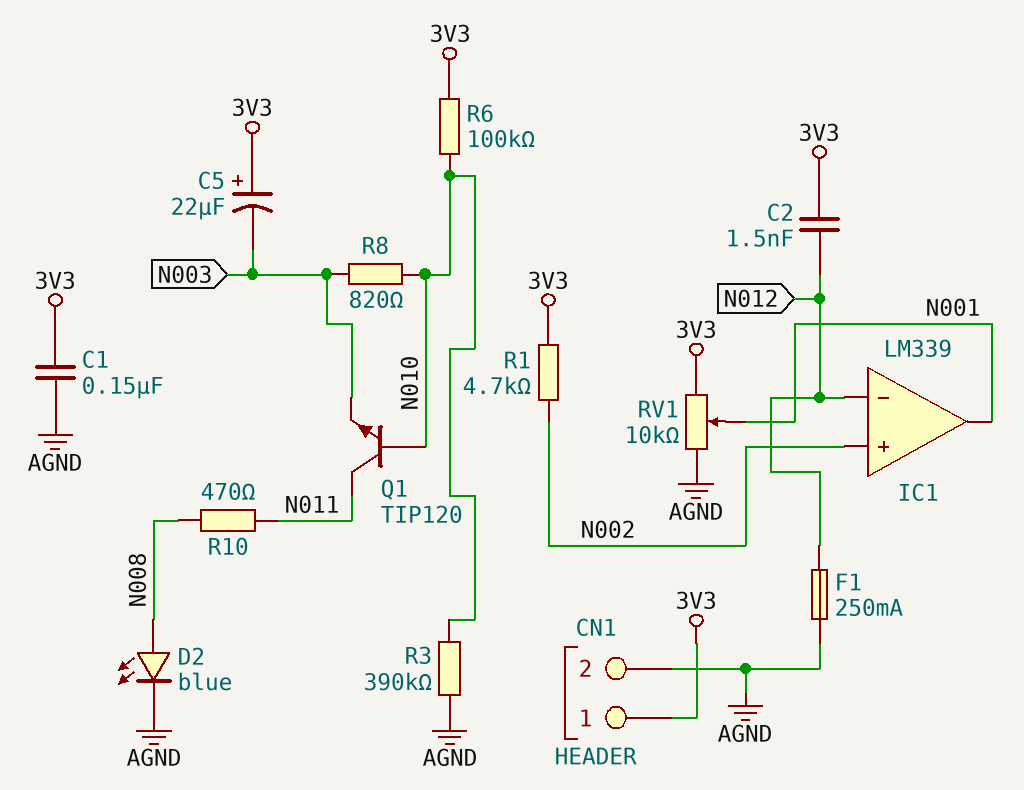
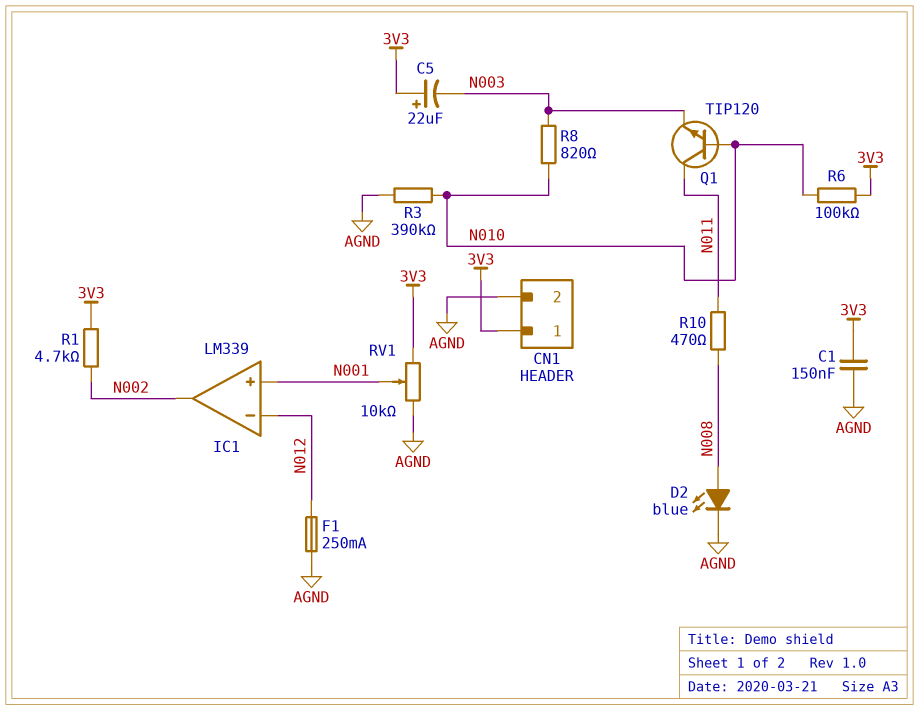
C2: 1.5nF (3V3, N012) -> none
IC1 pin in+: N002 -> N001
IC1 pin out: N001 -> N002

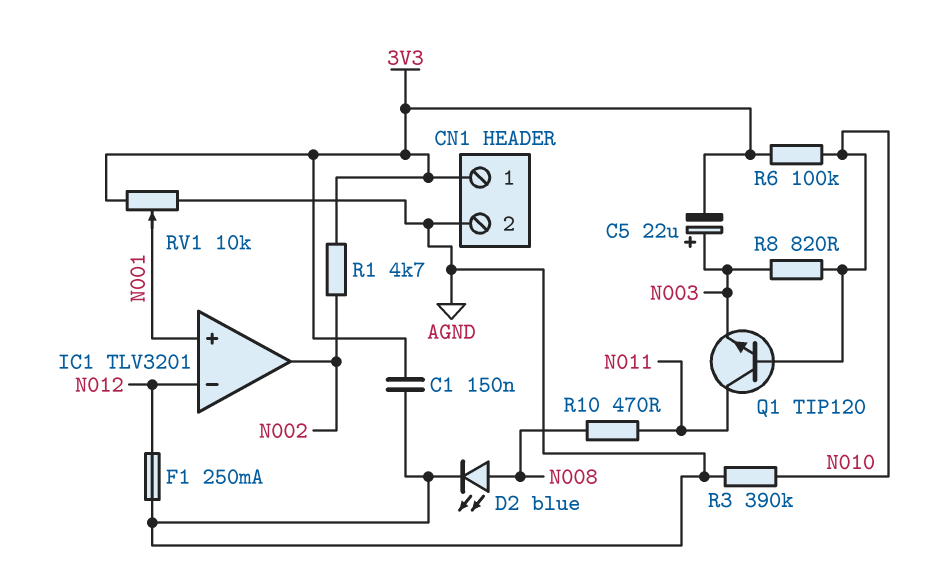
C5: 22uF (plus 3V3, minus N003) -> 22uF (plus N003, minus 3V3)
IC1: LM339 -> TLV3201

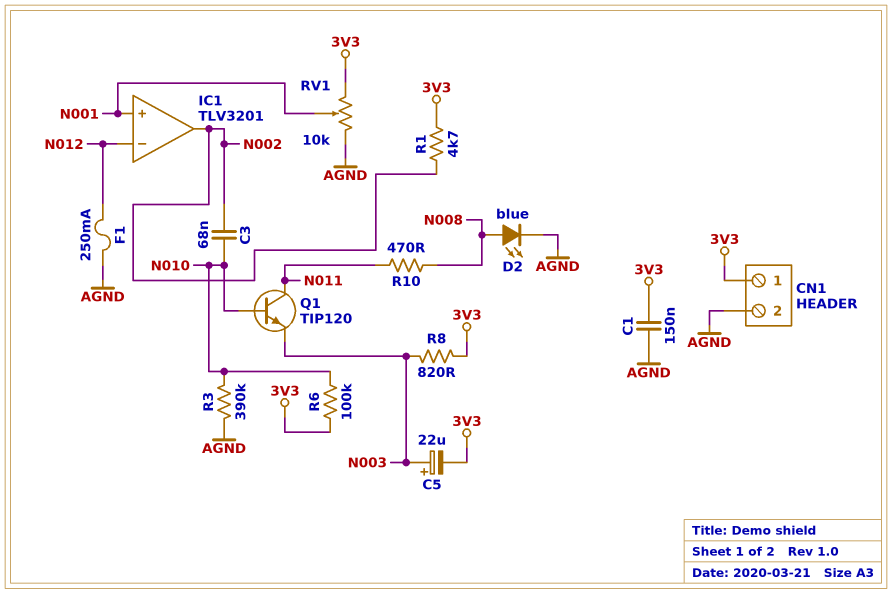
C3: none -> 68nF (N002, N010)
R8: 820 (N003, N010) -> 820 (3V3, N003)

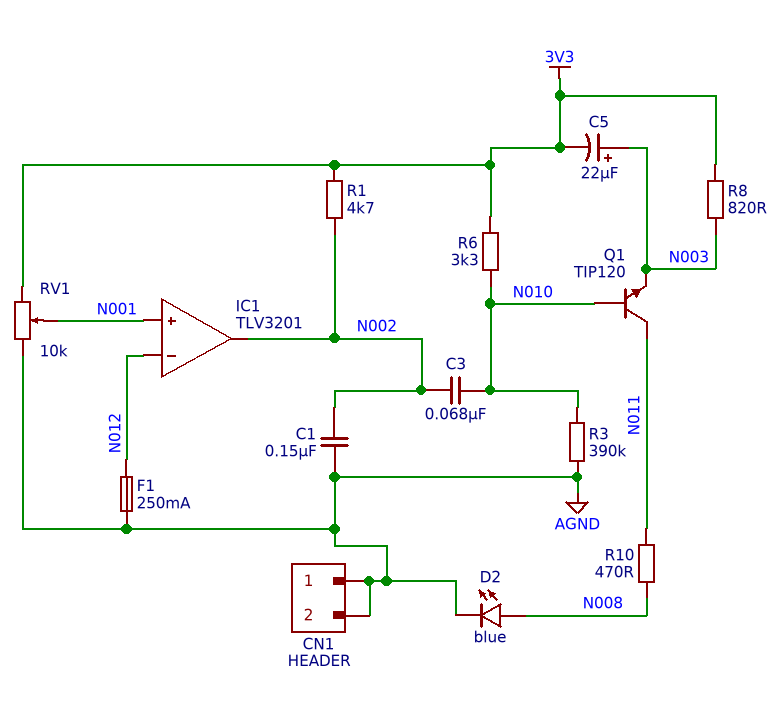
C1: 150nF (3V3, AGND) -> 150nF (AGND, N002)
CN1 pin 1: 3V3 -> AGND
R6: 100k (3V3, N010) -> 3.3k (3V3, N010)

